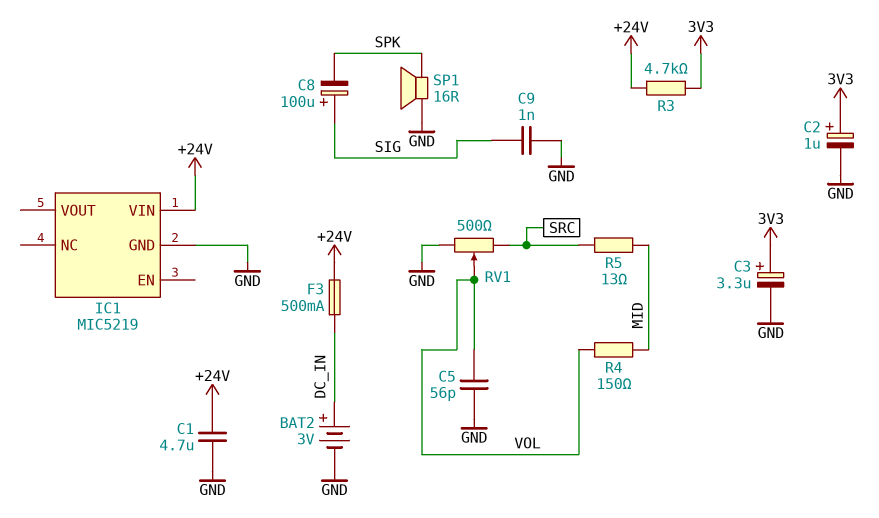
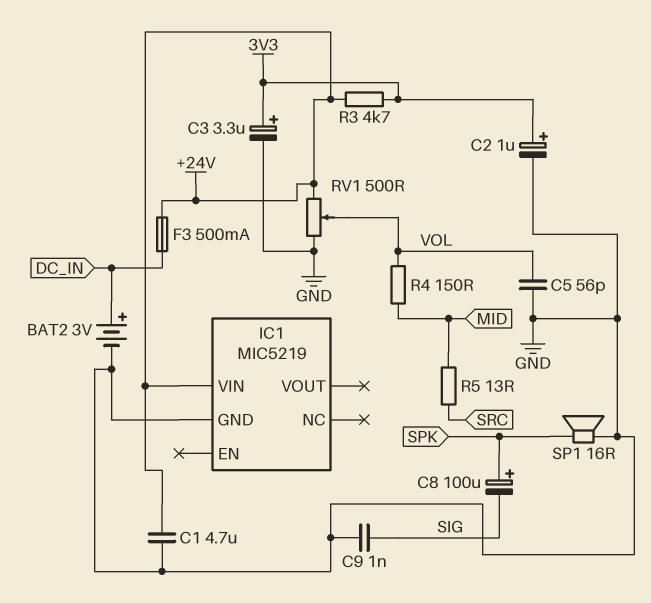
C8: 100uF (plus SIG, minus SPK) -> 100uF (plus SPK, minus SIG)
RV1: 500 (GND, SRC, wiper VOL) -> 500 (+24V, GND, wiper VOL)

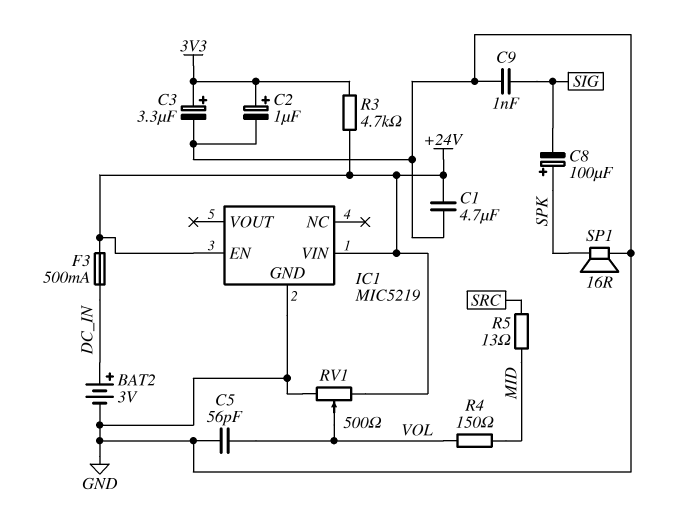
IC1 pin EN: none -> +24V

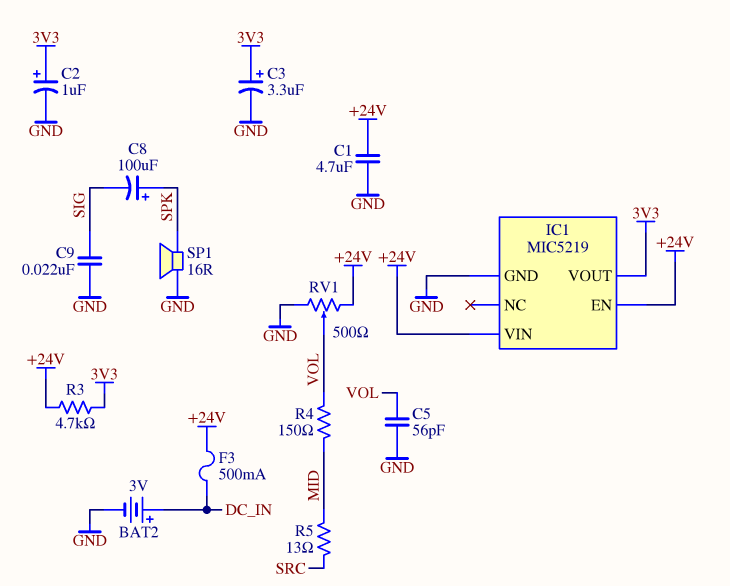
C9: 1nF (GND, SIG) -> 22nF (GND, SIG)
IC1 pin VOUT: none -> 3V3

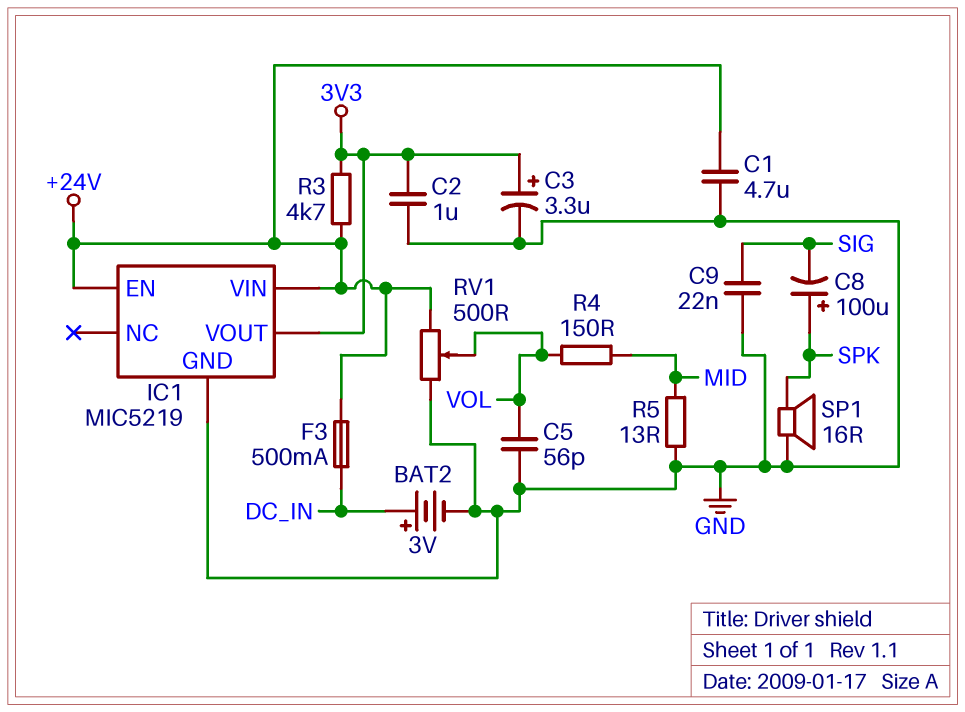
C2: 1uF (plus 3V3, minus GND) -> 1uF (3V3, GND)
R5: 13 (MID, SRC) -> 13 (GND, MID)

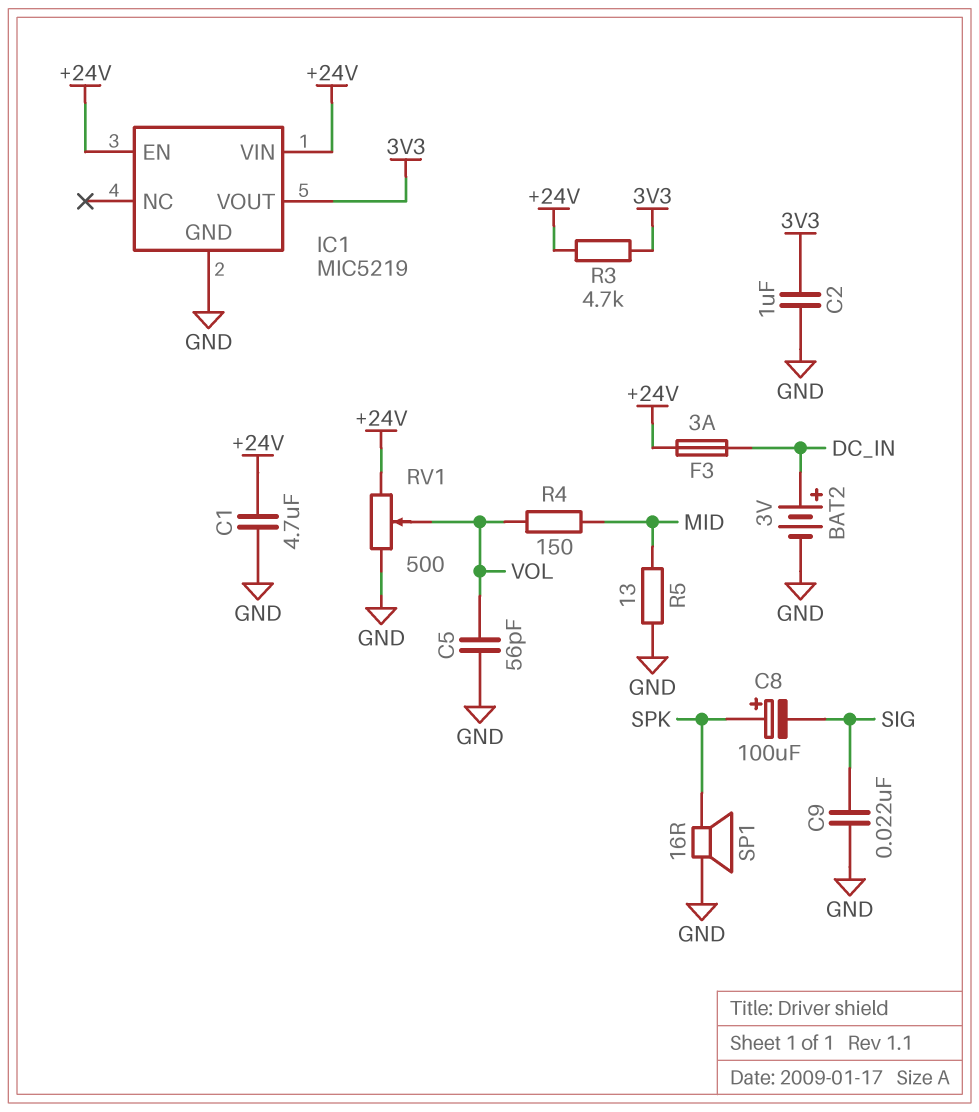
C3: 3.3uF (plus 3V3, minus GND) -> none
F3: 500mA (+24V, DC_IN) -> 3A (+24V, DC_IN)

